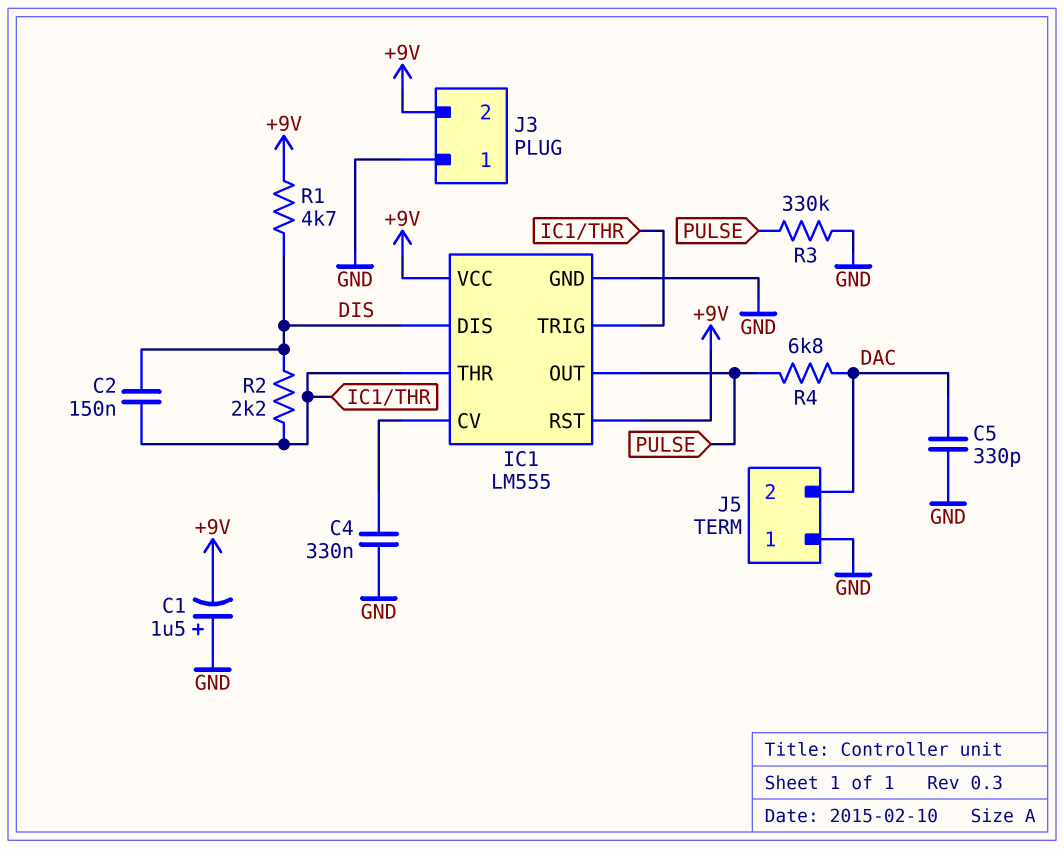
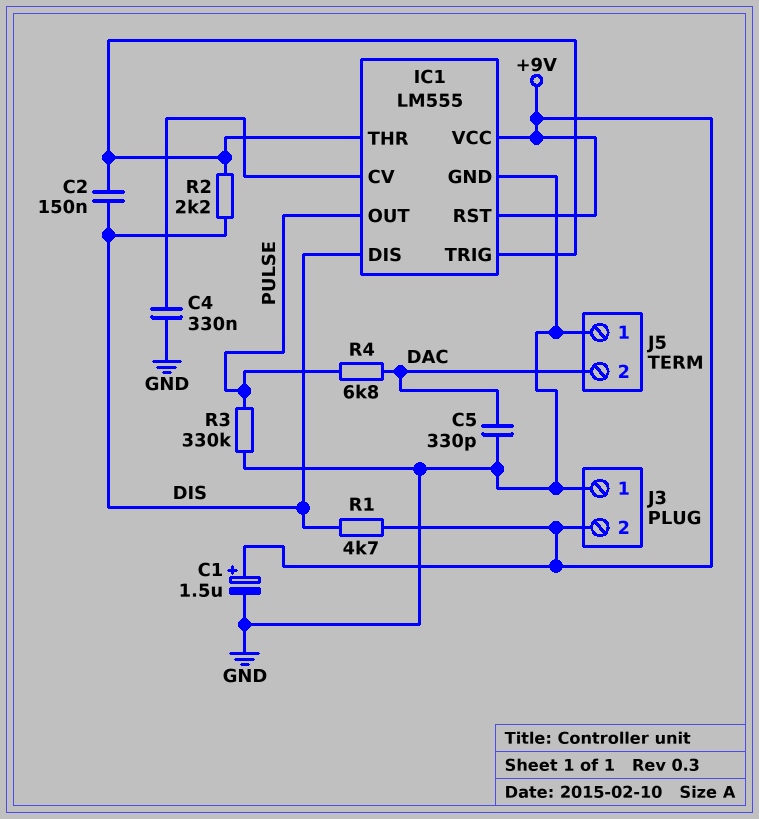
C1: 1.5uF (plus GND, minus +9V) -> 1.5uF (plus +9V, minus GND)

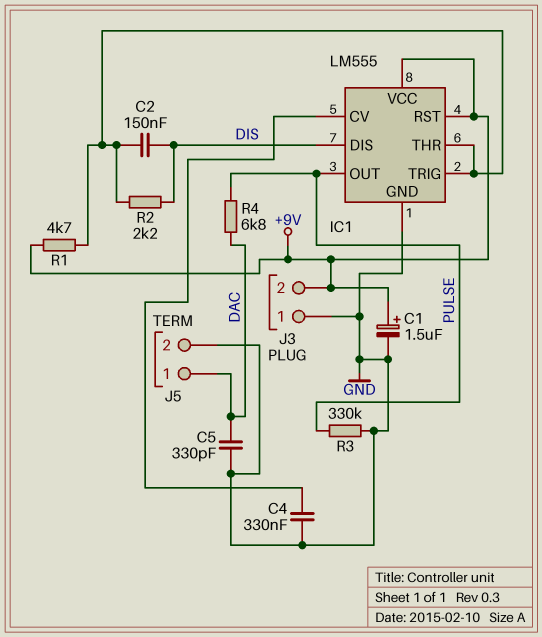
J5 pin 1: GND -> DAC
J5 pin 2: DAC -> GND
R1: 4.7k (+9V, DIS) -> 4.7k (+9V, IC1/THR)

